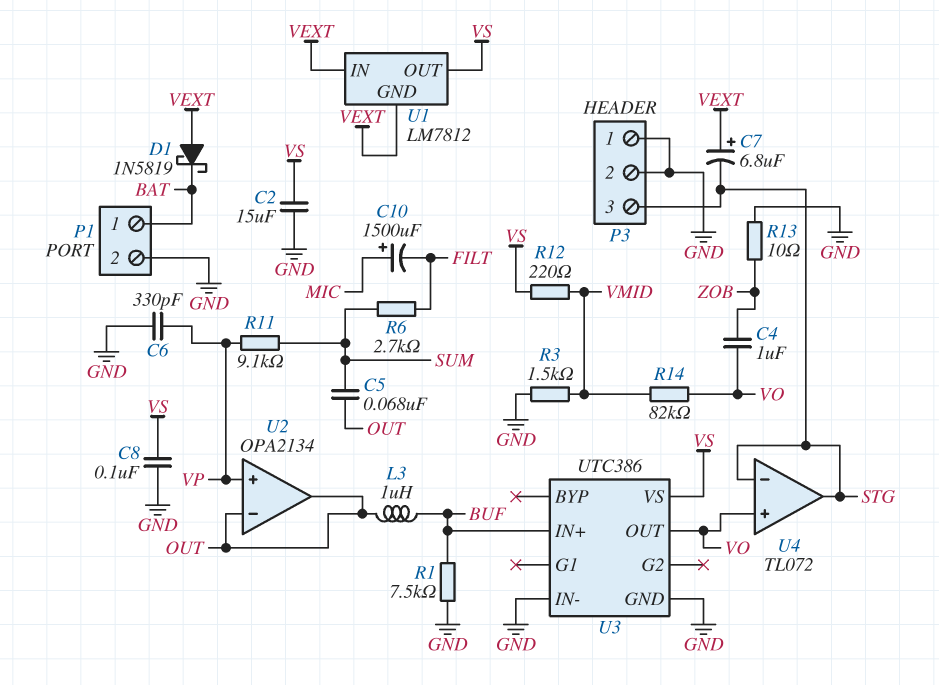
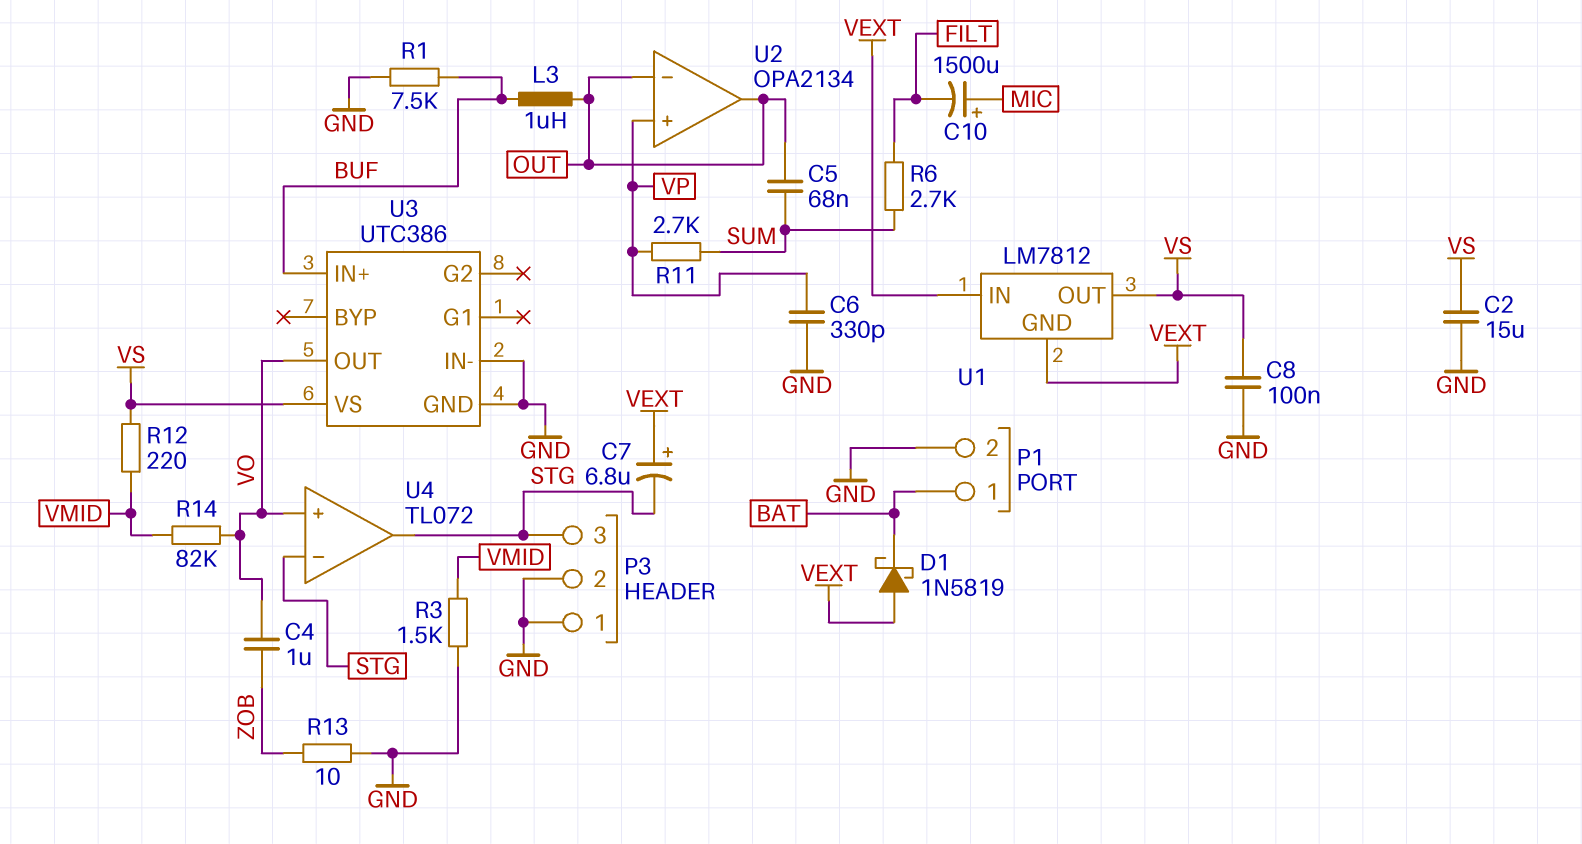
R11: 9.1k (SUM, VP) -> 2.7k (SUM, VP)

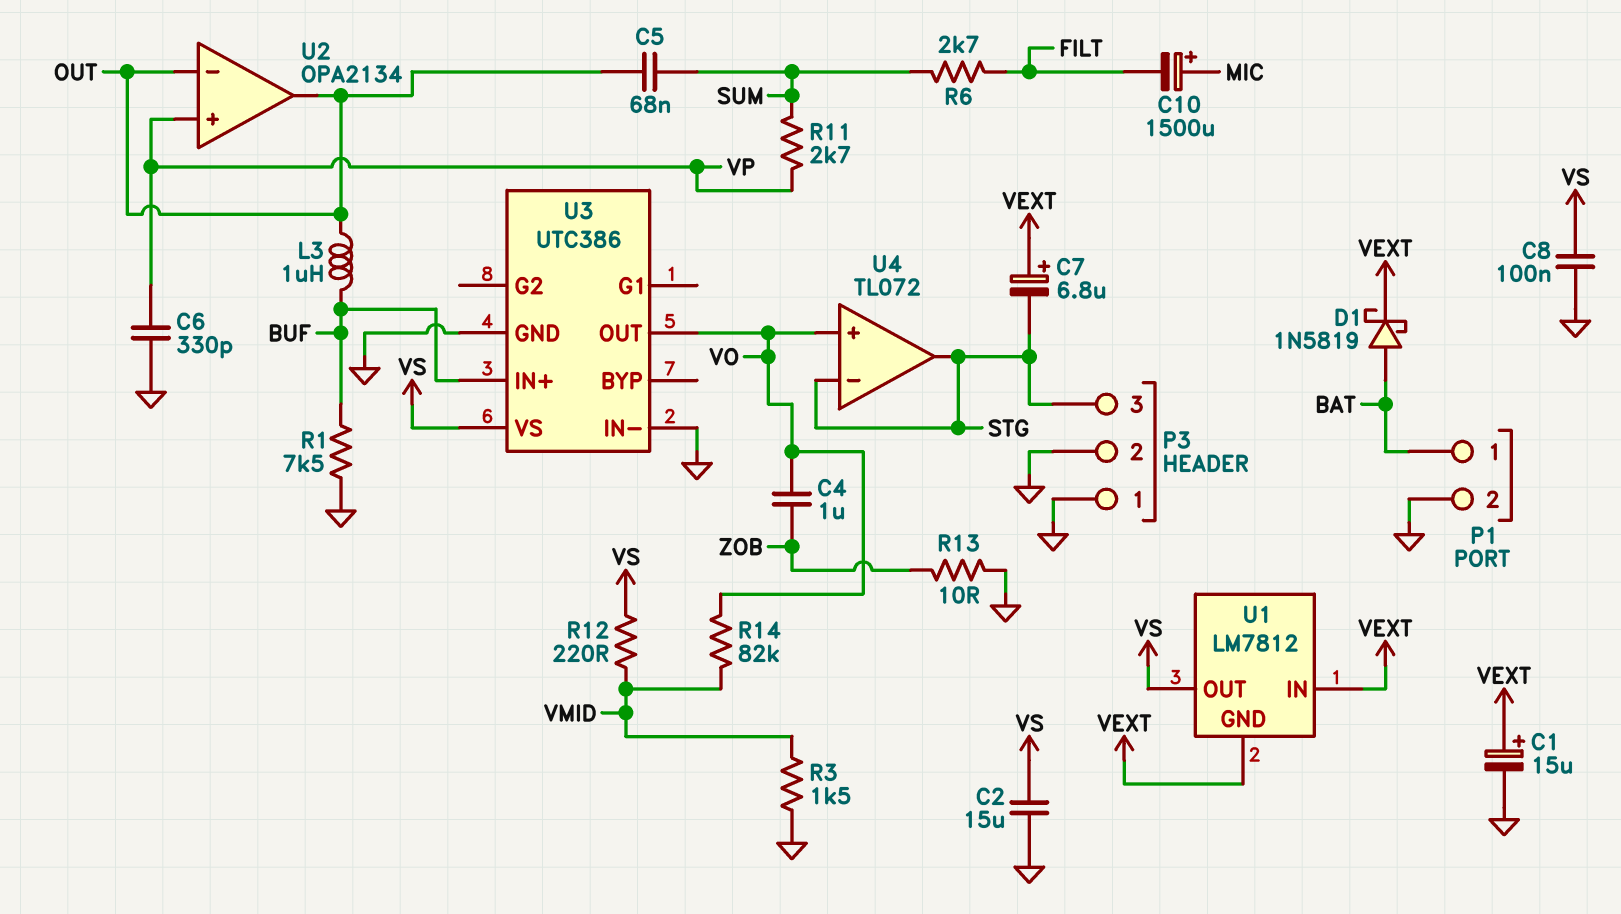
C1: none -> 15uF (plus VEXT, minus GND)
D1: schottky 1N5819 (A VEXT, K BAT) -> schottky 1N5819 (A BAT, K VEXT)

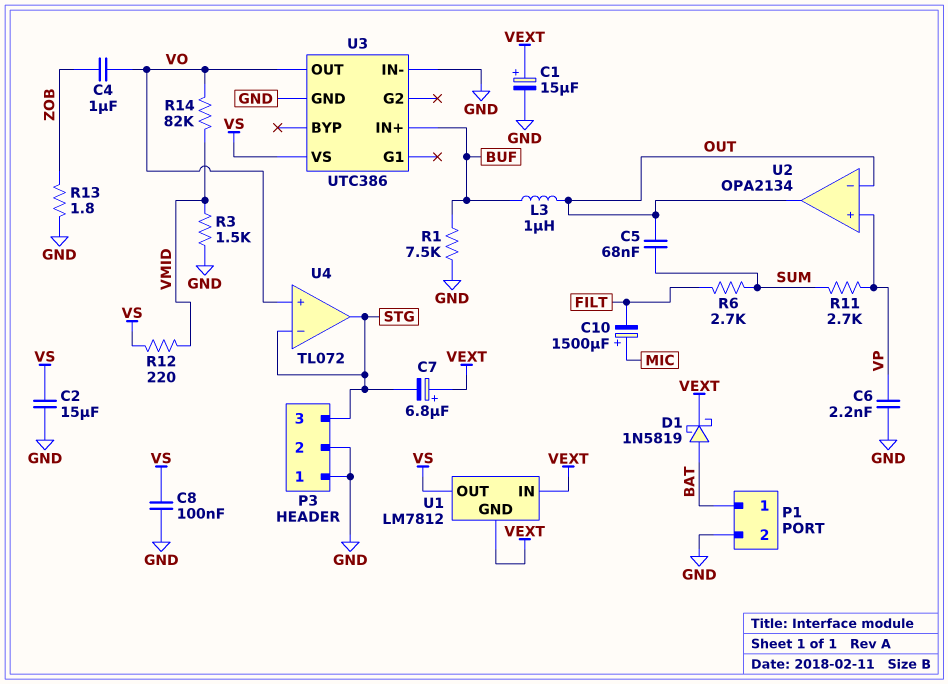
C6: 330pF (GND, VP) -> 2.2nF (GND, VP)
R13: 10 (GND, ZOB) -> 1.8 (GND, ZOB)

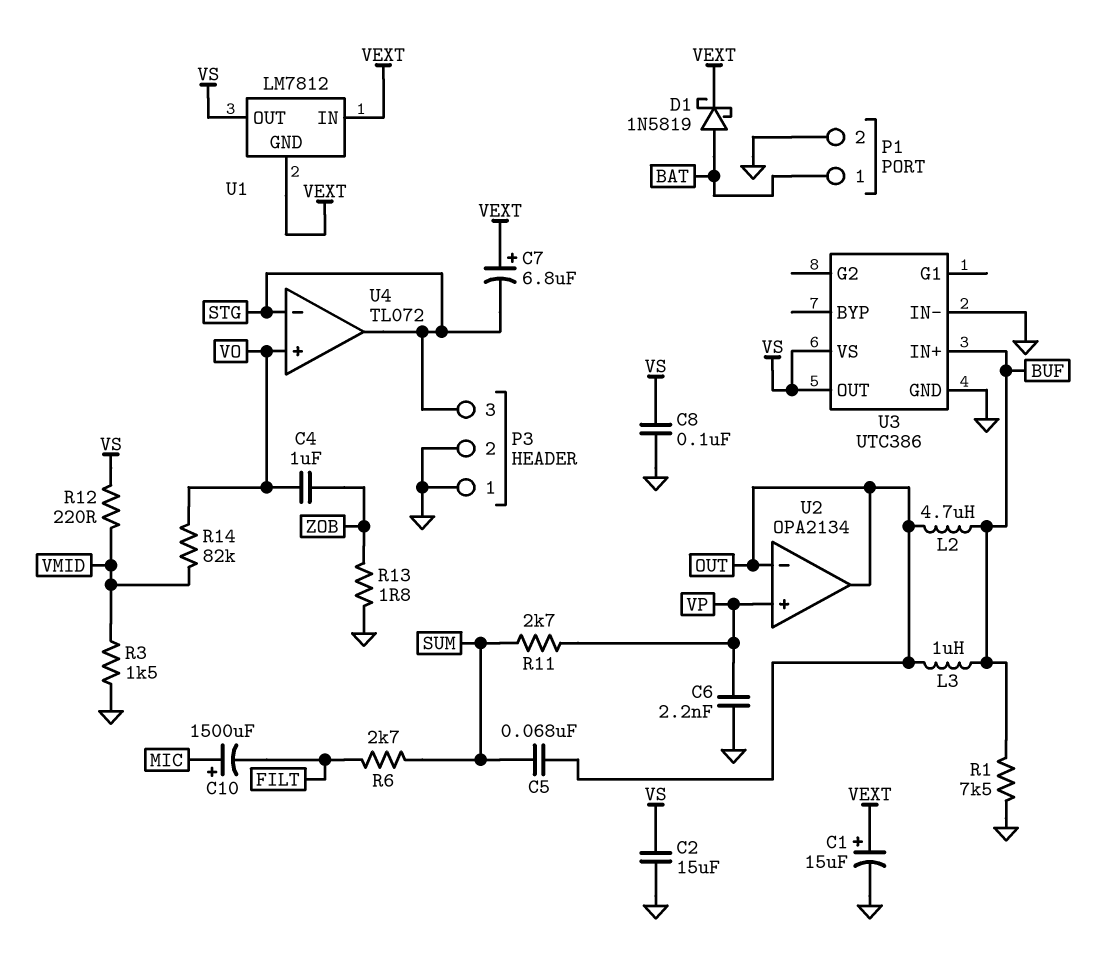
L2: none -> 4.7uH (BUF, OUT)
U3 pin OUT: VO -> VS

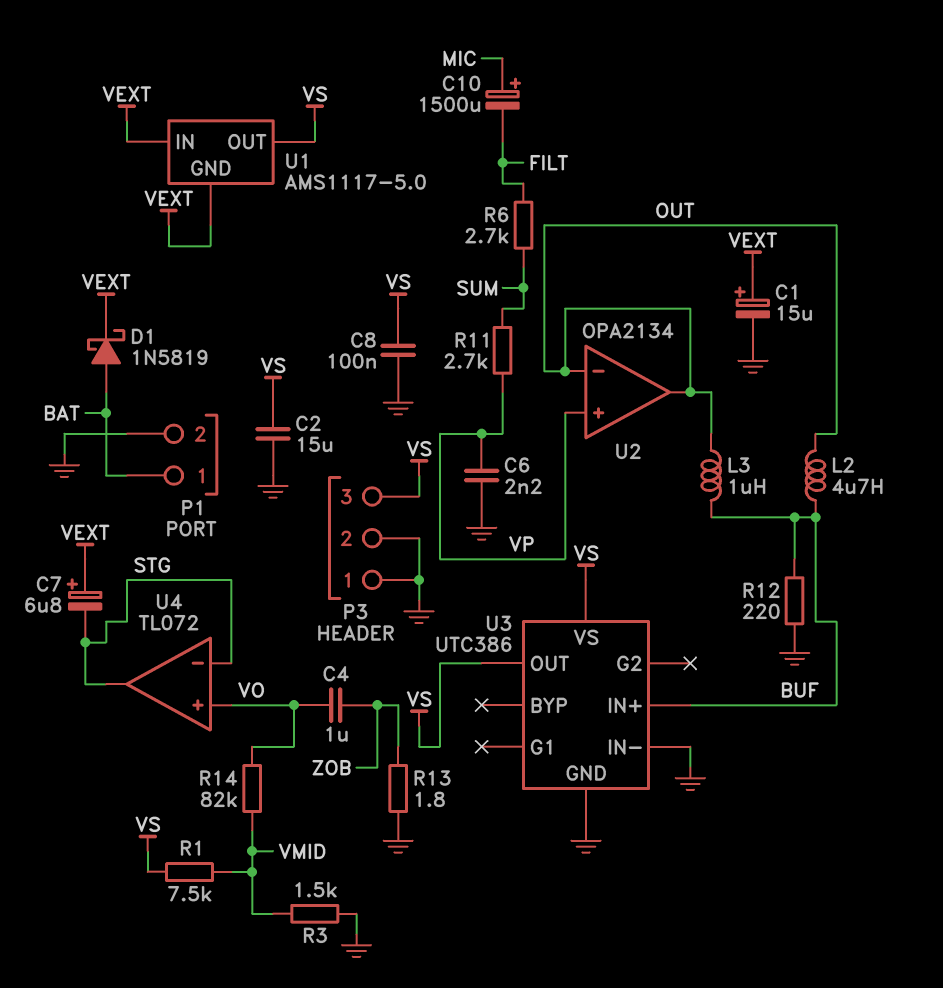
C5: 68nF (OUT, SUM) -> none
P3 pin 3: STG -> VS
R1: 7.5k (BUF, GND) -> 7.5k (VMID, VS)
R12: 220 (VMID, VS) -> 220 (BUF, GND)
U1: LM7812 -> AMS1117-5.0

